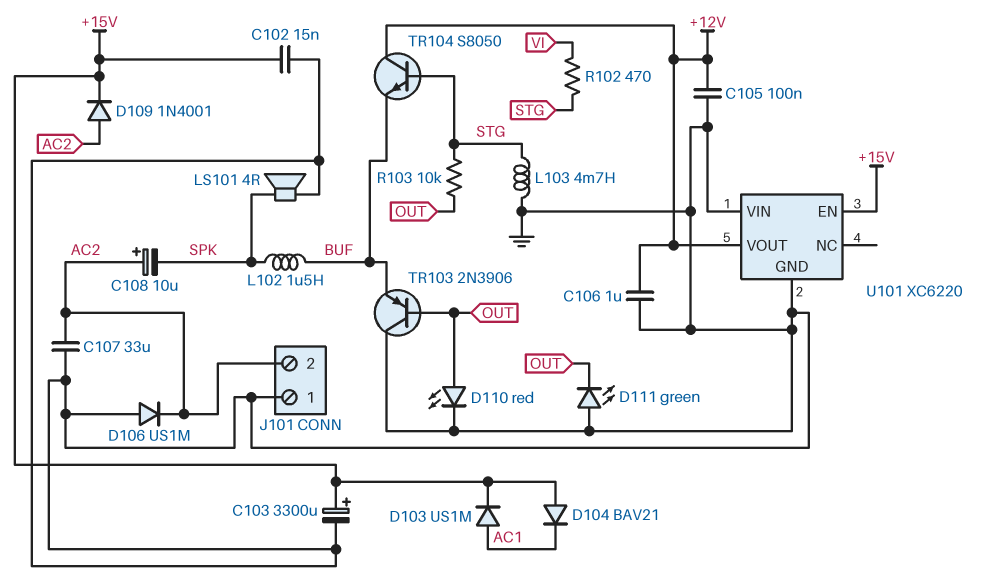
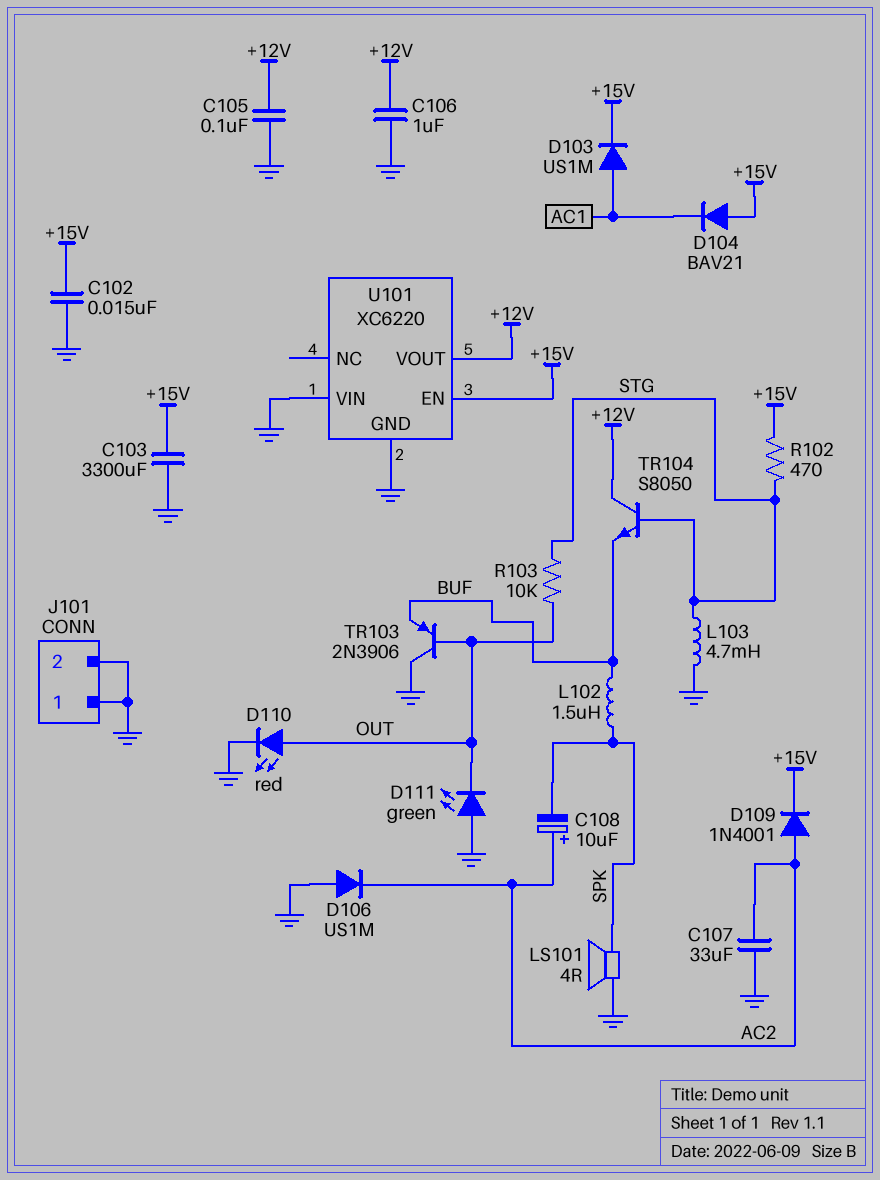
C103: 3300uF (plus +15V, minus GND) -> 3300uF (+15V, GND)
J101 pin 2: AC2 -> GND
R102: 470 (STG, VI) -> 470 (+15V, STG)

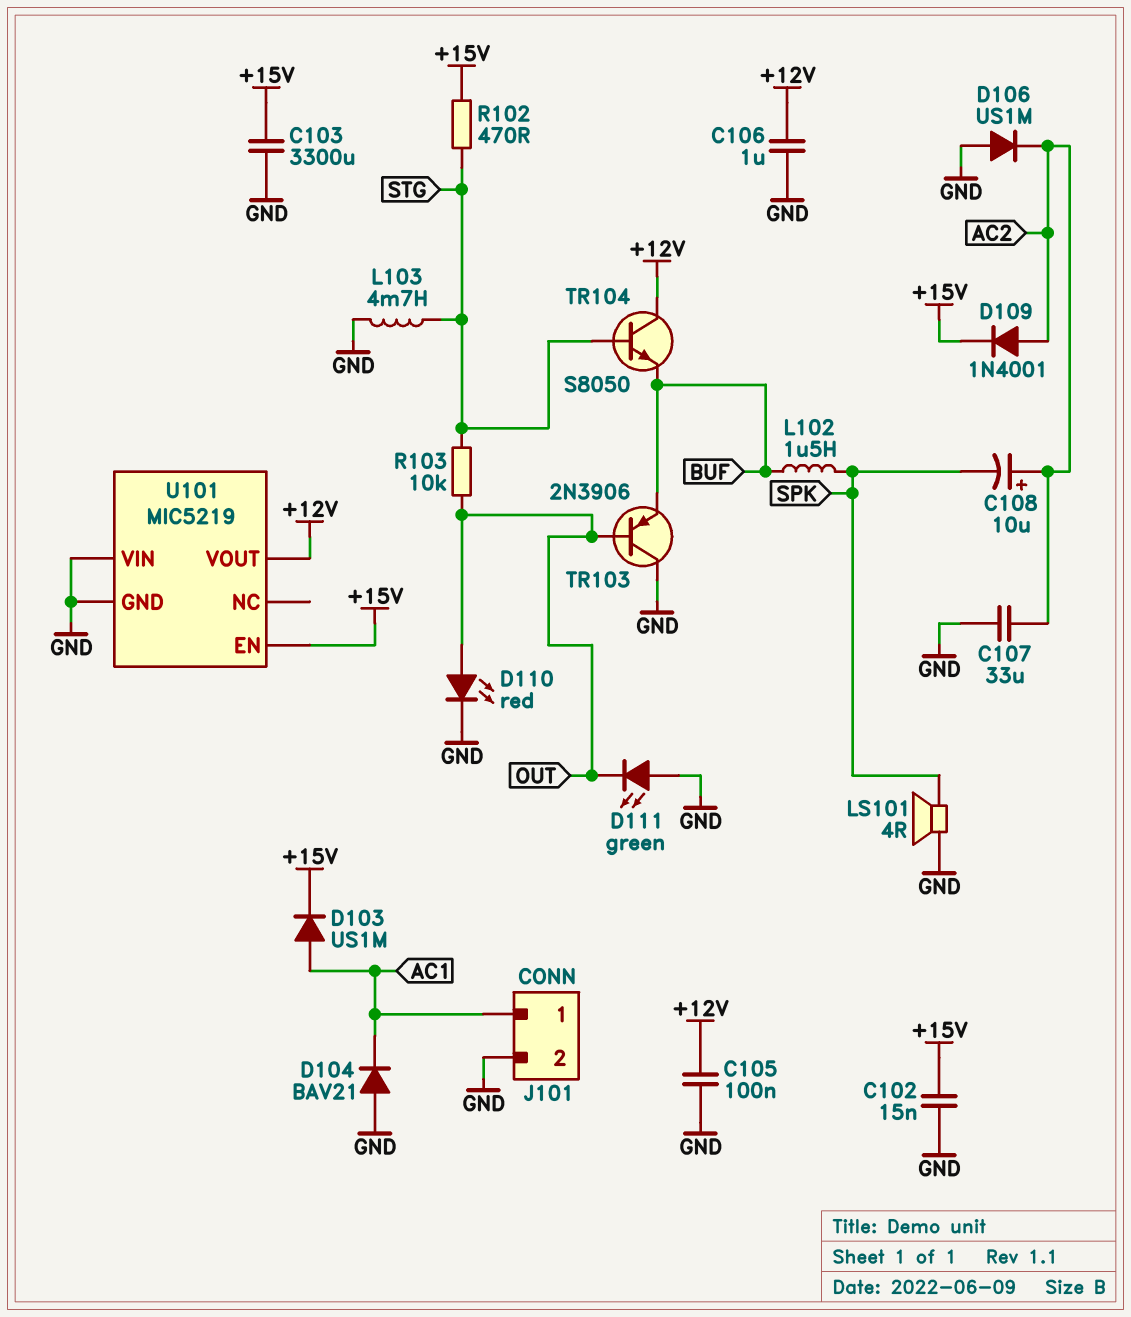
D104: diode BAV21 (A +15V, K AC1) -> diode BAV21 (A GND, K AC1)
J101 pin 1: GND -> AC1
U101: XC6220 -> MIC5219

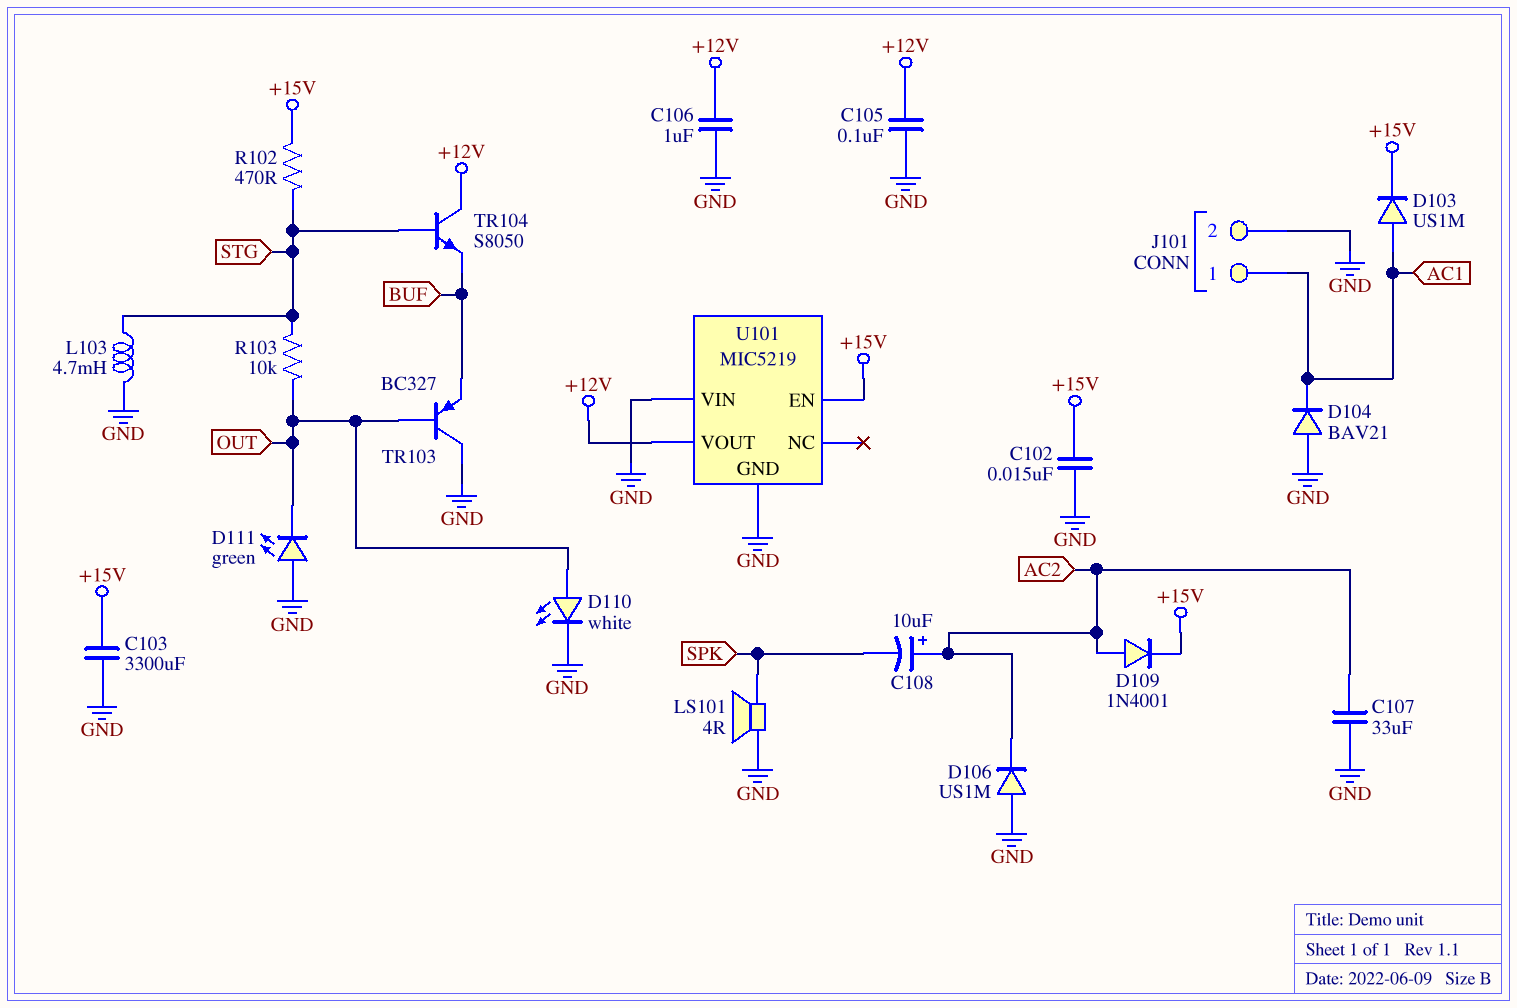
D110: LED red (A OUT, K GND) -> LED white (A OUT, K GND)
L102: 1.5uH (BUF, SPK) -> none
TR103: PNP 2N3906 (B OUT, C GND, E BUF) -> PNP BC327 (B OUT, C GND, E BUF)

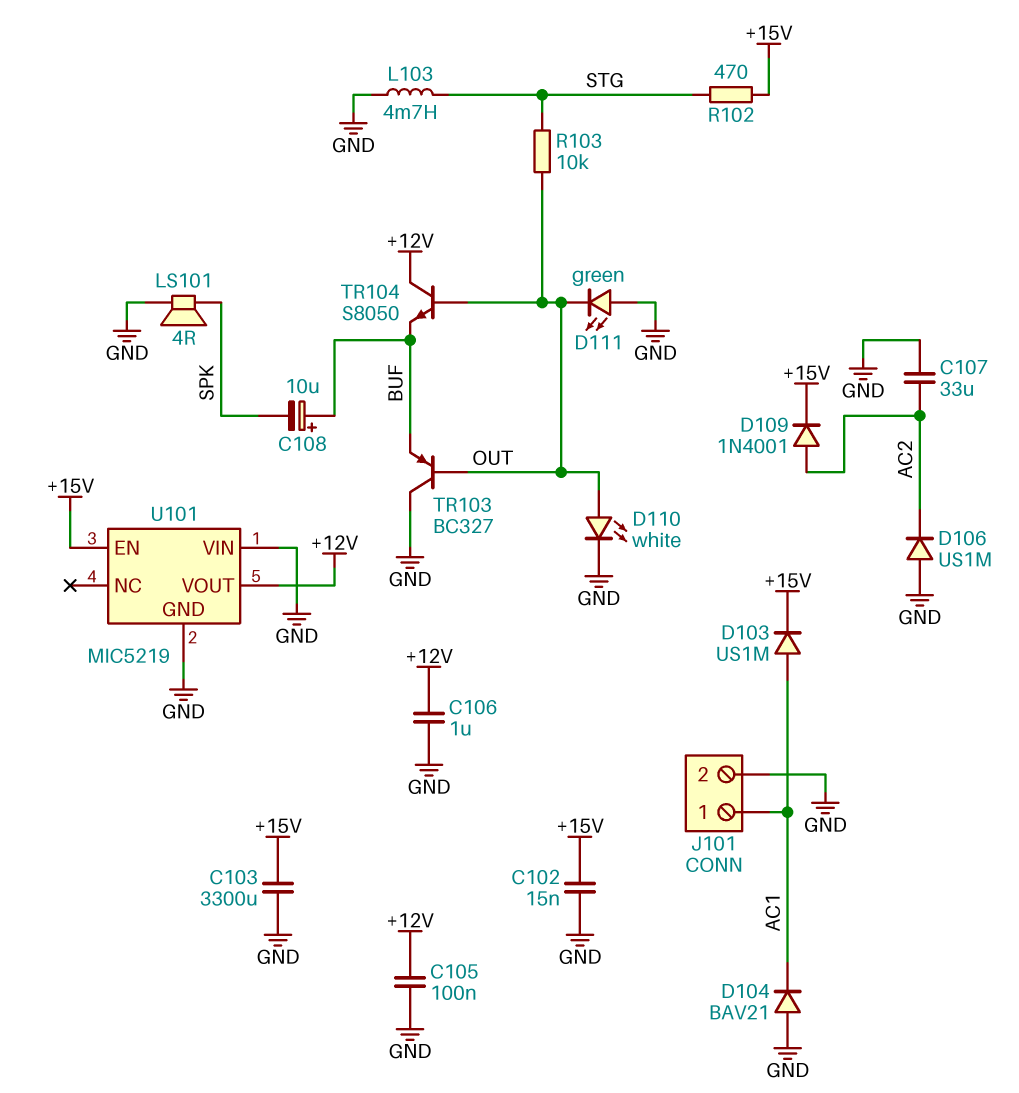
C108: 10uF (plus AC2, minus SPK) -> 10uF (plus BUF, minus SPK)
TR104: NPN S8050 (B STG, C +12V, E BUF) -> NPN S8050 (B OUT, C +12V, E BUF)

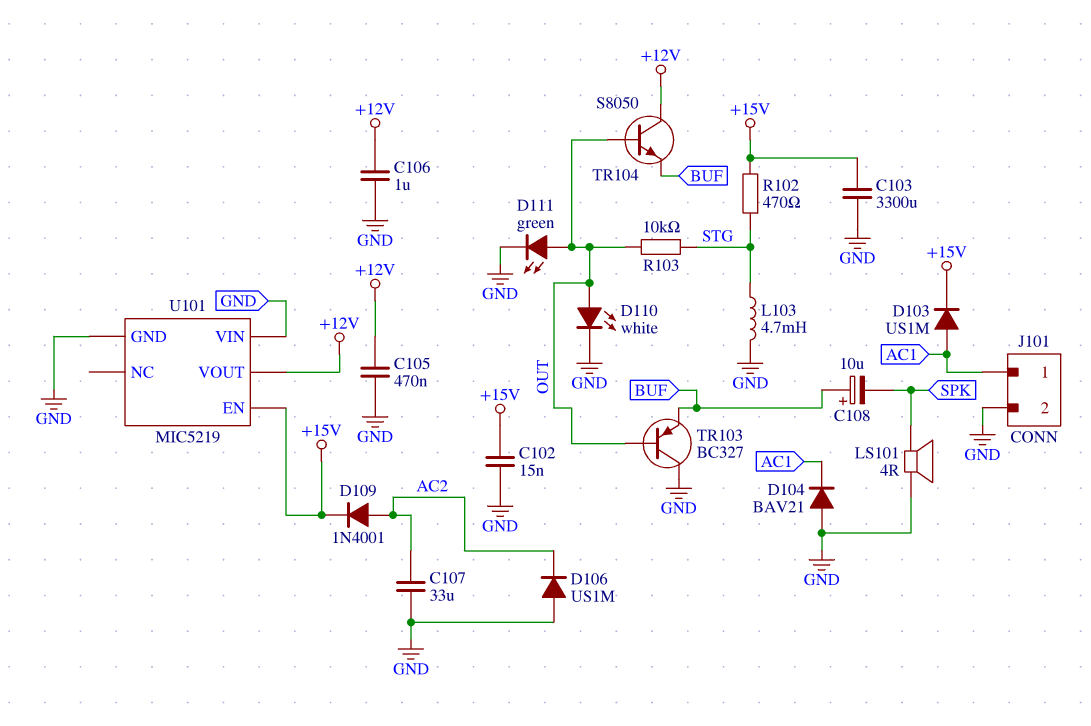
C105: 100nF (+12V, GND) -> 470nF (+12V, GND)
D111: LED green (A GND, K OUT) -> LED green (A OUT, K GND)

